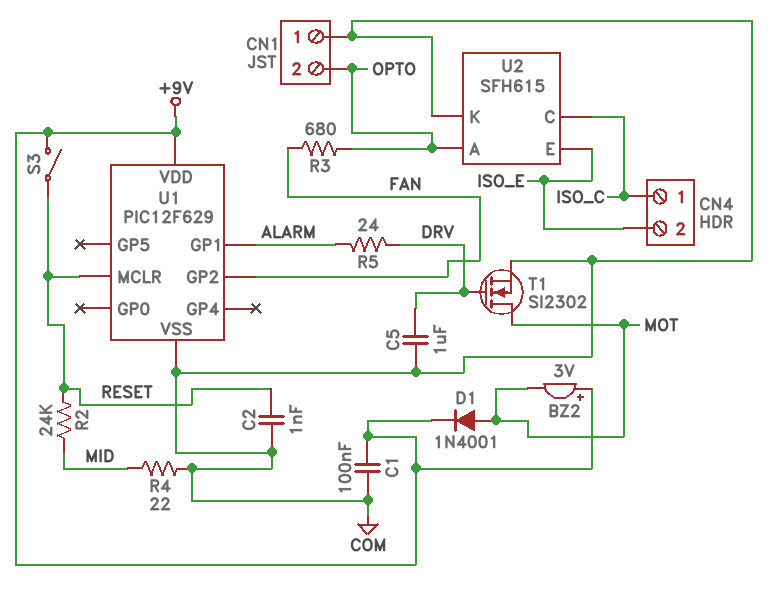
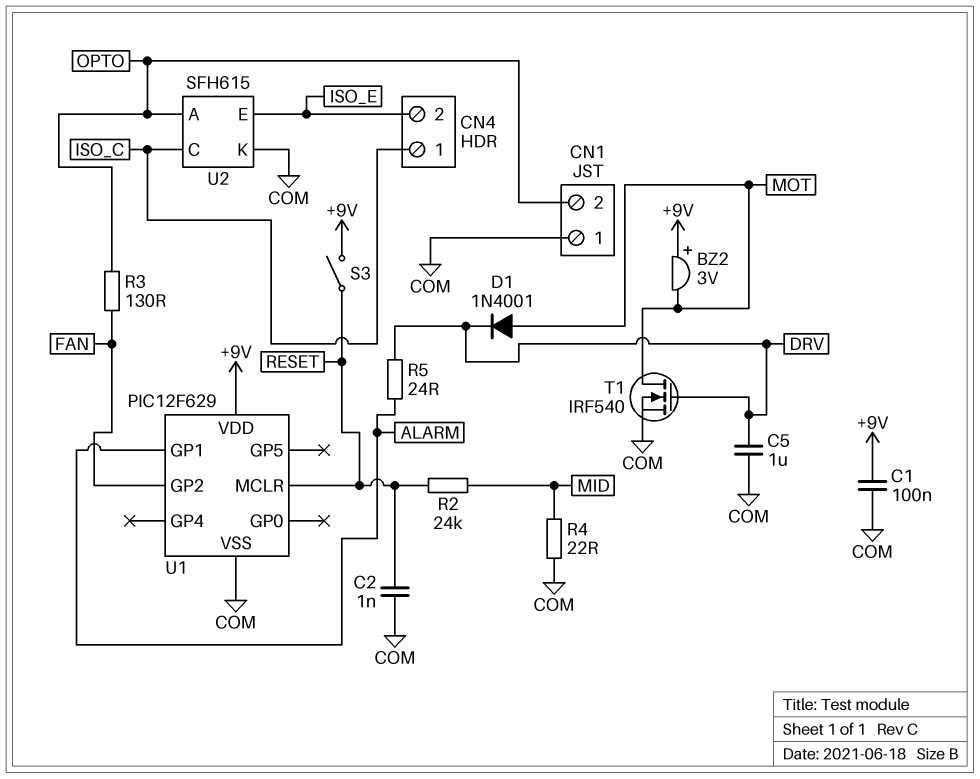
D1: diode 1N4001 (A MOT, K +9V) -> diode 1N4001 (A MOT, K DRV)
R3: 680 (FAN, OPTO) -> 130 (FAN, OPTO)
T1: NMOS SI2302 (G DRV, D MOT, S COM) -> NMOS IRF540 (G DRV, D MOT, S COM)

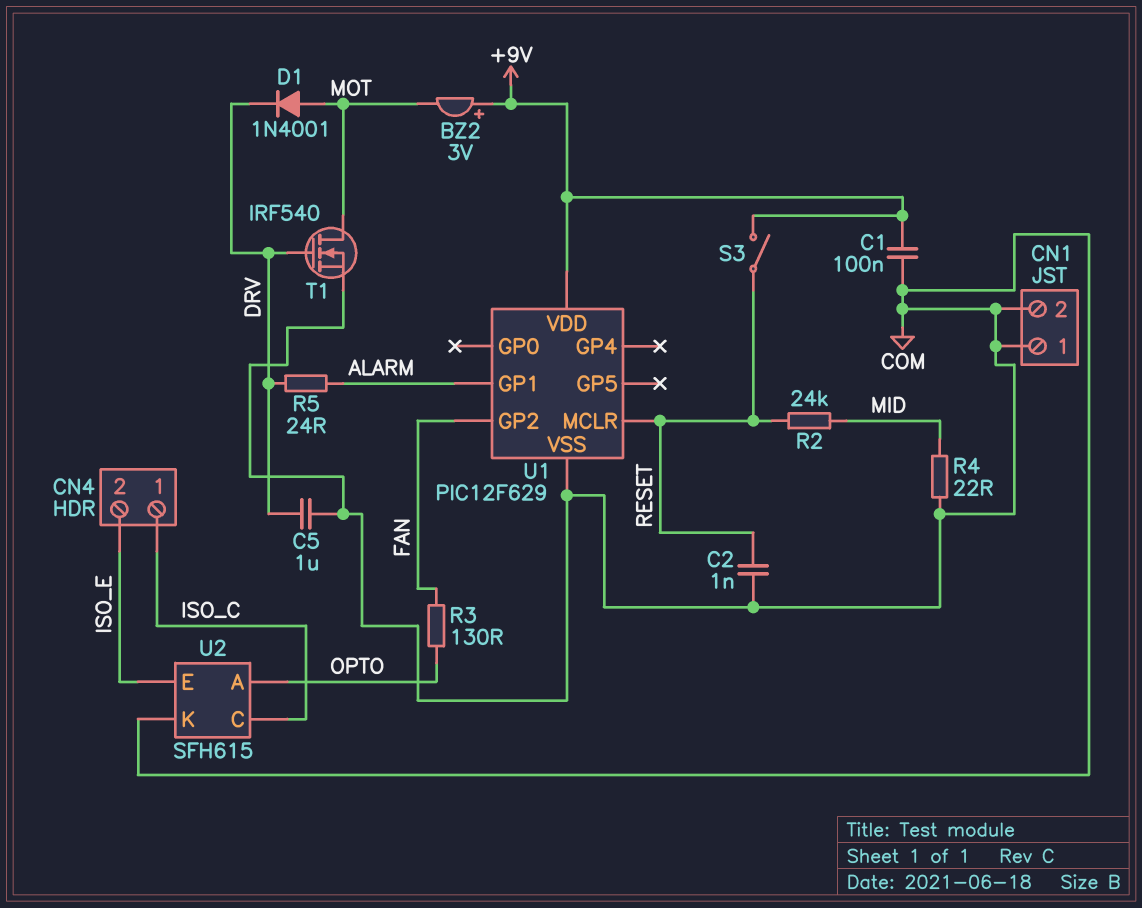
CN1 pin 2: OPTO -> COM

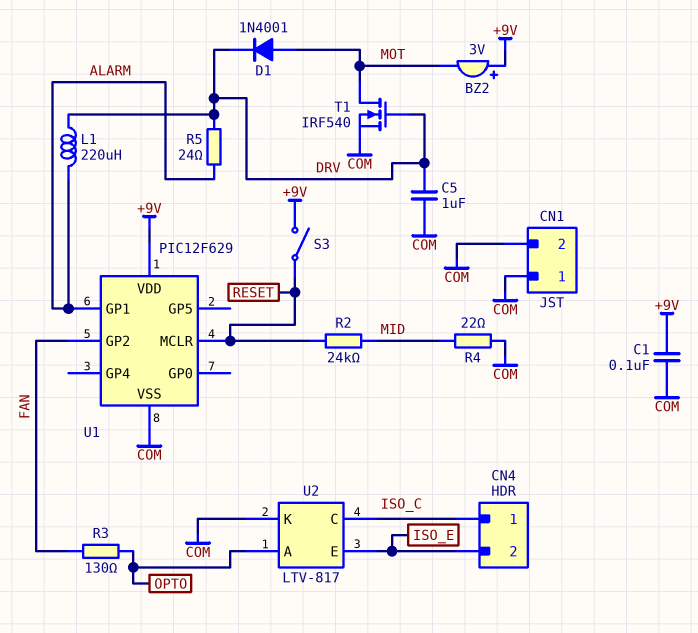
C2: 1nF (COM, RESET) -> none
L1: none -> 220uH (ALARM, DRV)
U2: SFH615 -> LTV-817

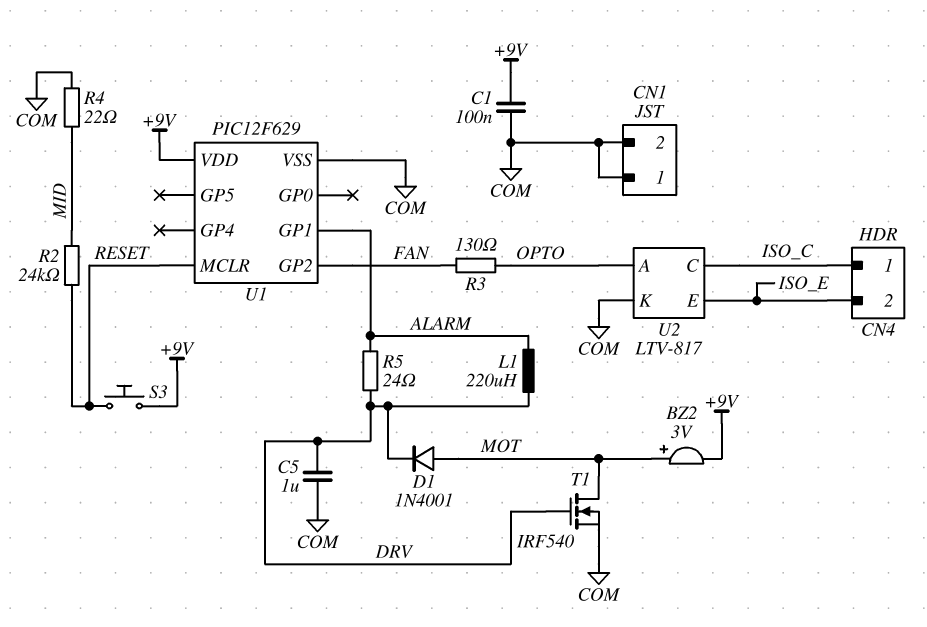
BZ2: buzzer 3V (plus +9V, minus MOT) -> buzzer 3V (plus MOT, minus +9V)
S3: switch (+9V, RESET) -> button (+9V, RESET)

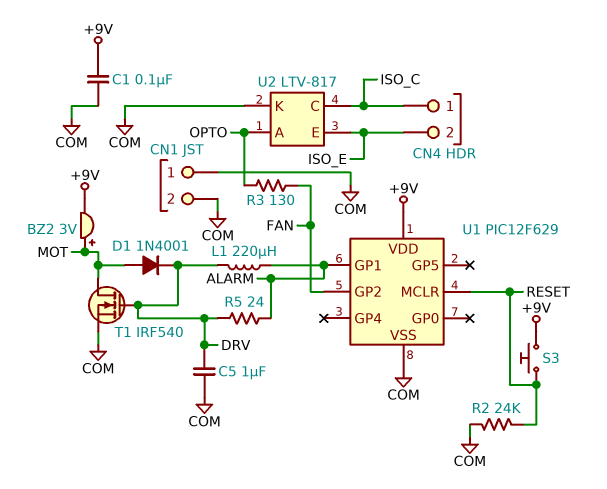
R2: 24k (MID, RESET) -> 24k (COM, RESET)
R4: 22 (COM, MID) -> none

